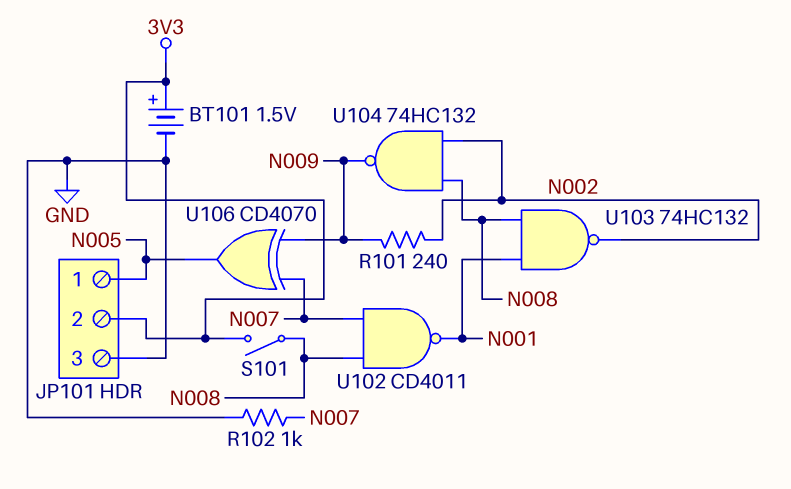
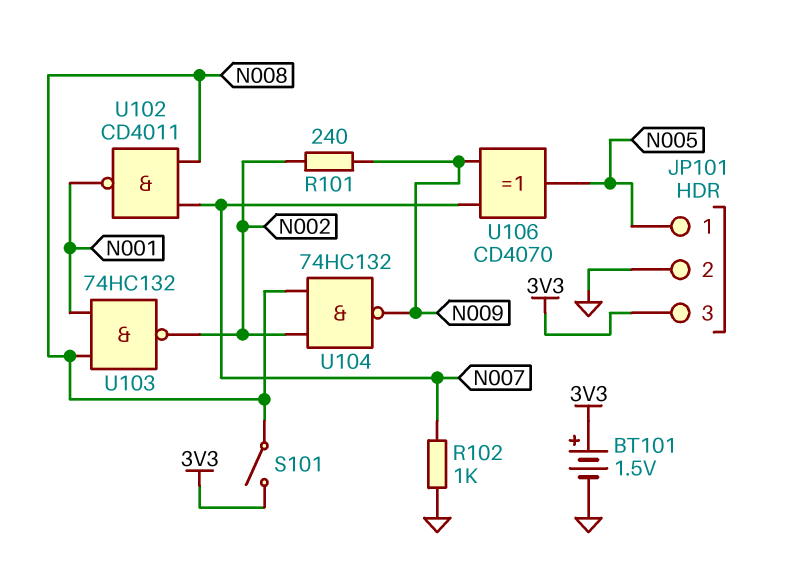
JP101 pin 2: 3V3 -> GND
JP101 pin 3: GND -> 3V3

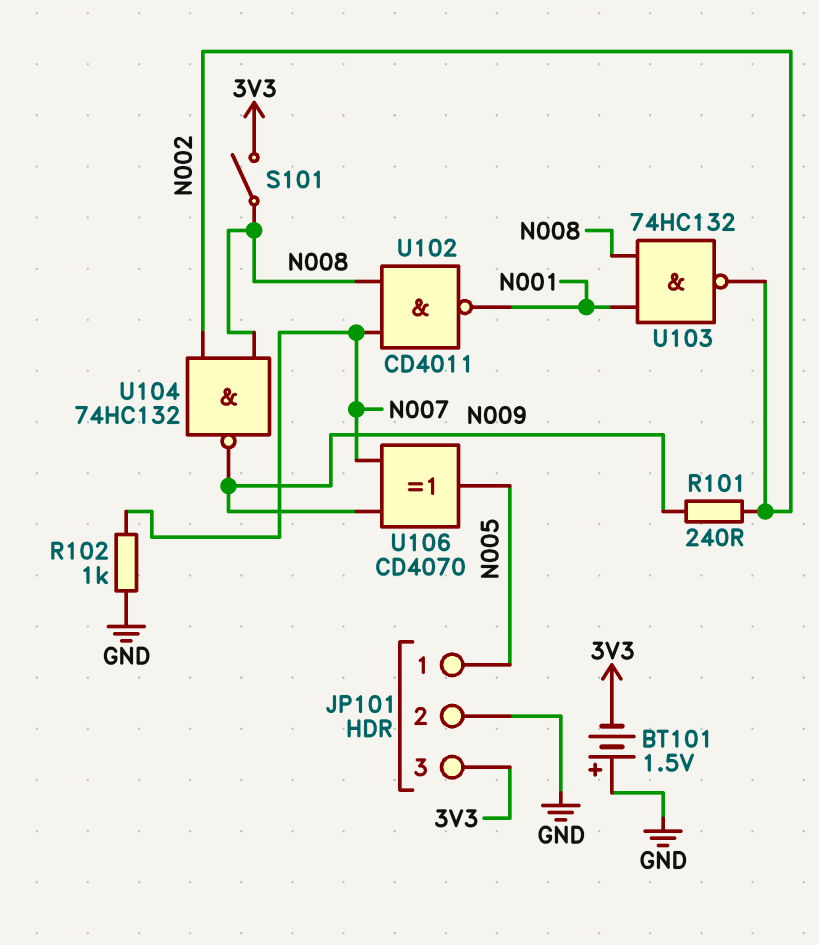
BT101: 1.5V (plus 3V3, minus GND) -> 1.5V (plus GND, minus 3V3)

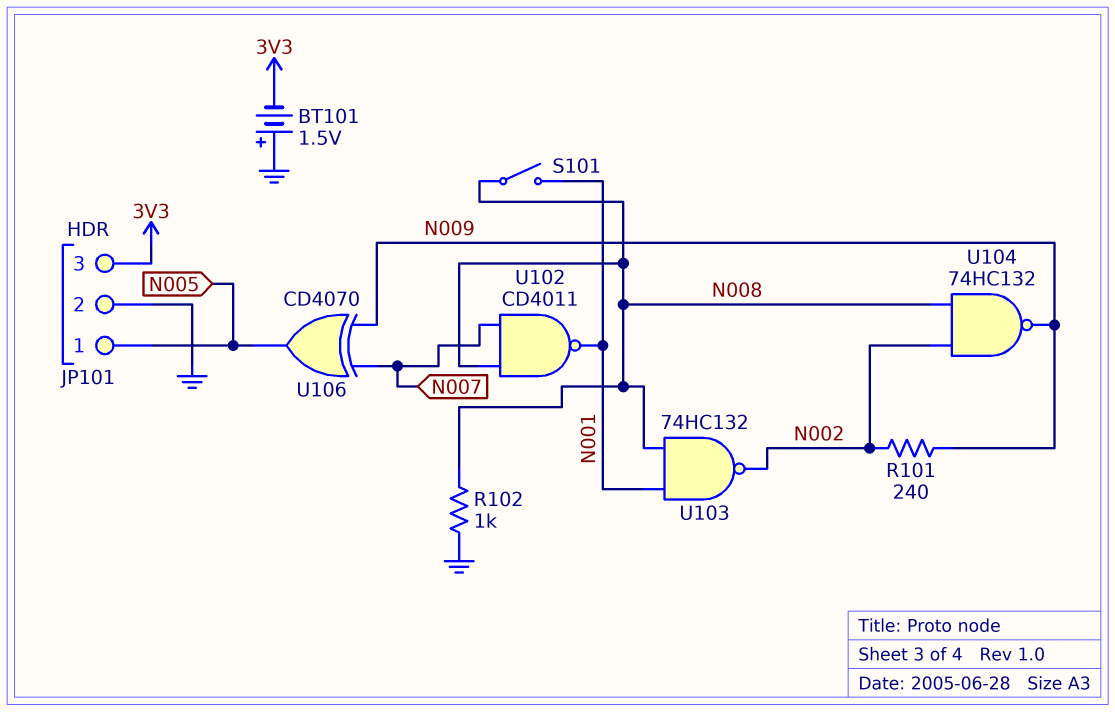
R102: 1k (GND, N007) -> 1k (GND, N008)
S101: switch (3V3, N008) -> switch (N001, N008)

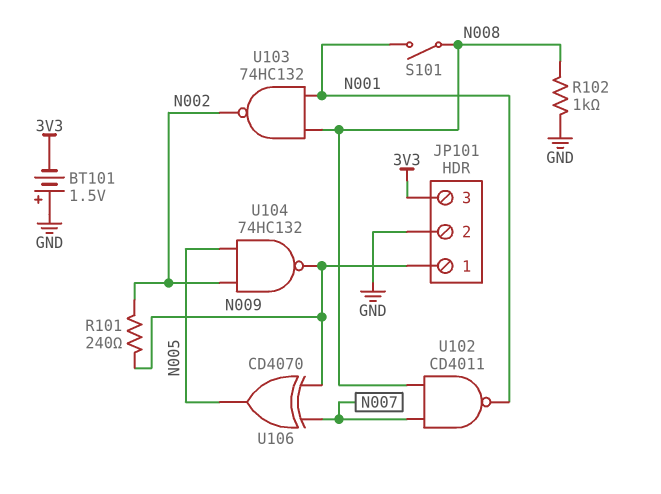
JP101 pin 1: N005 -> N009
U104: NAND 74HC132 (in N002, in N008, out N009) -> NAND 74HC132 (in N002, in N005, out N009)

